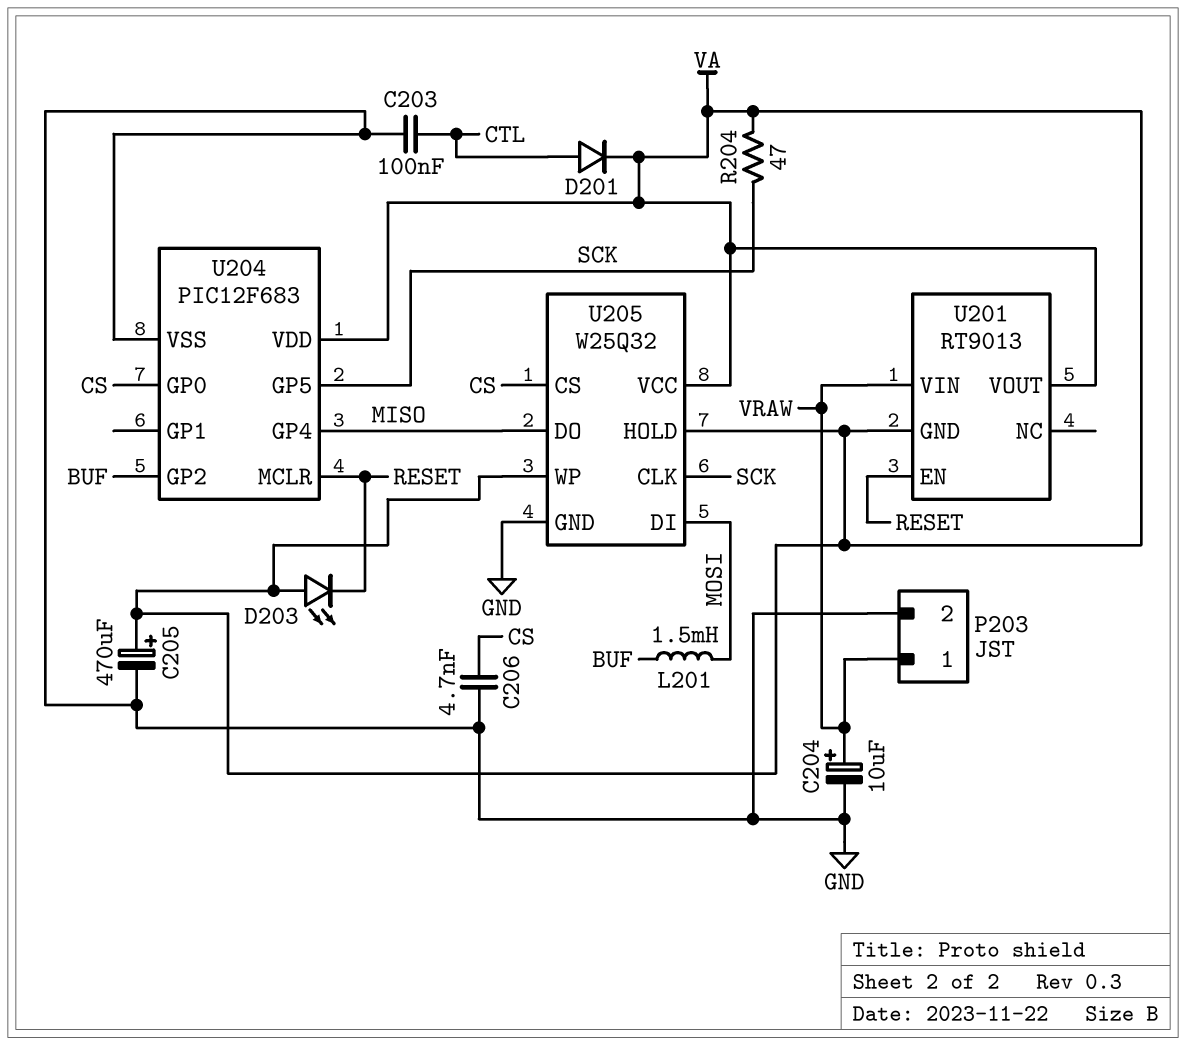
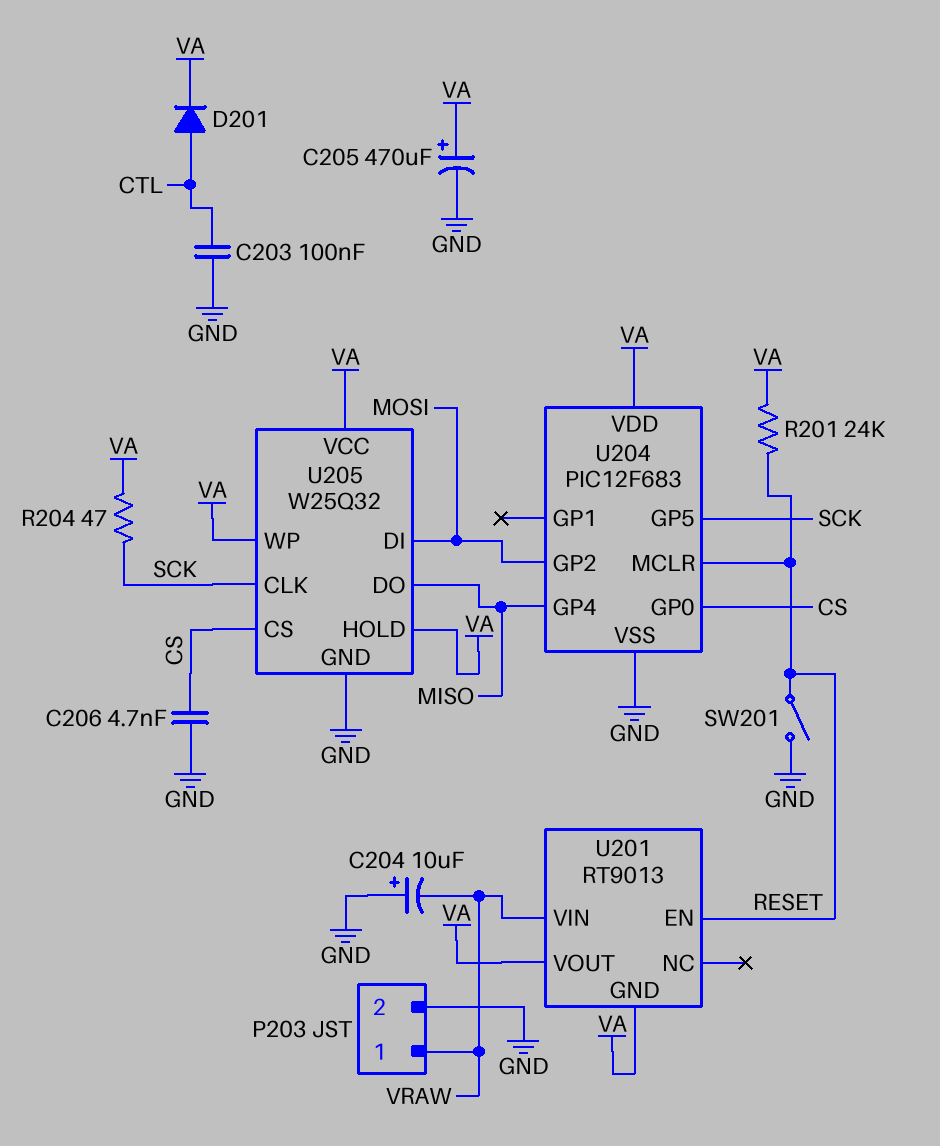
C204: 10uF (plus VRAW, minus GND) -> 10uF (plus GND, minus VRAW)
D203: LED (A VA, K RESET) -> none
L201: 1.5mH (BUF, MOSI) -> none
R201: none -> 24k (RESET, VA)
SW201: none -> switch (GND, RESET)
U204 pin GP2: BUF -> MOSI

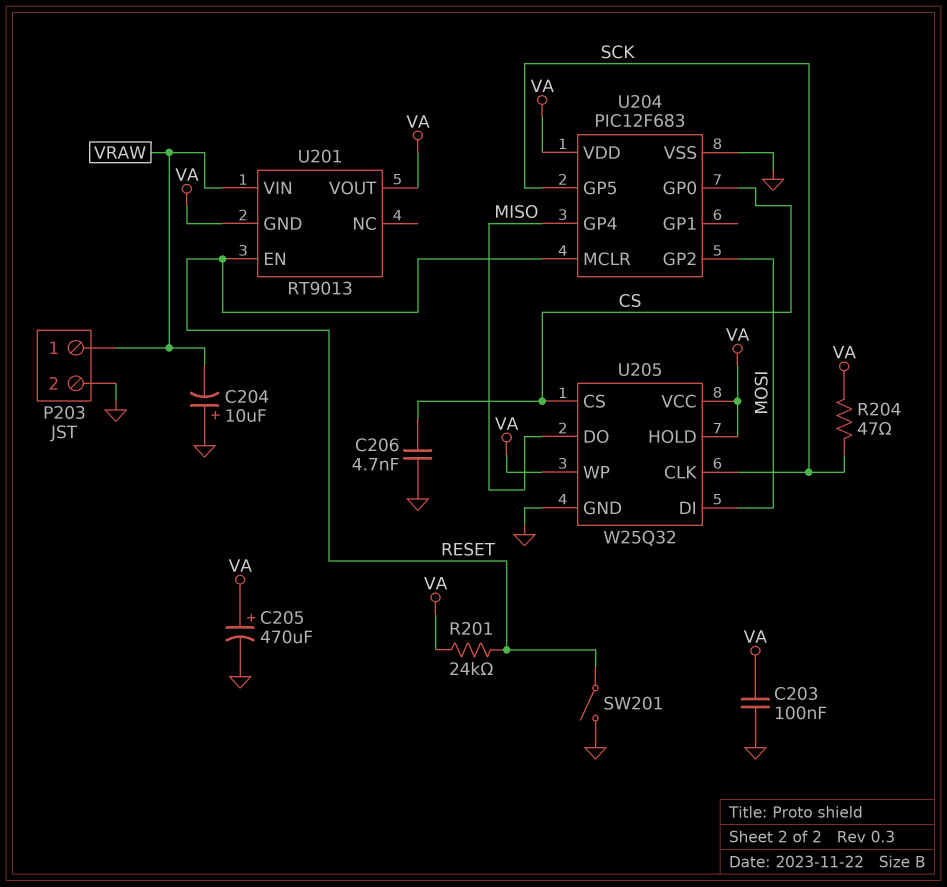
C203: 100nF (CTL, GND) -> 100nF (GND, VA)
D201: diode (A CTL, K VA) -> none

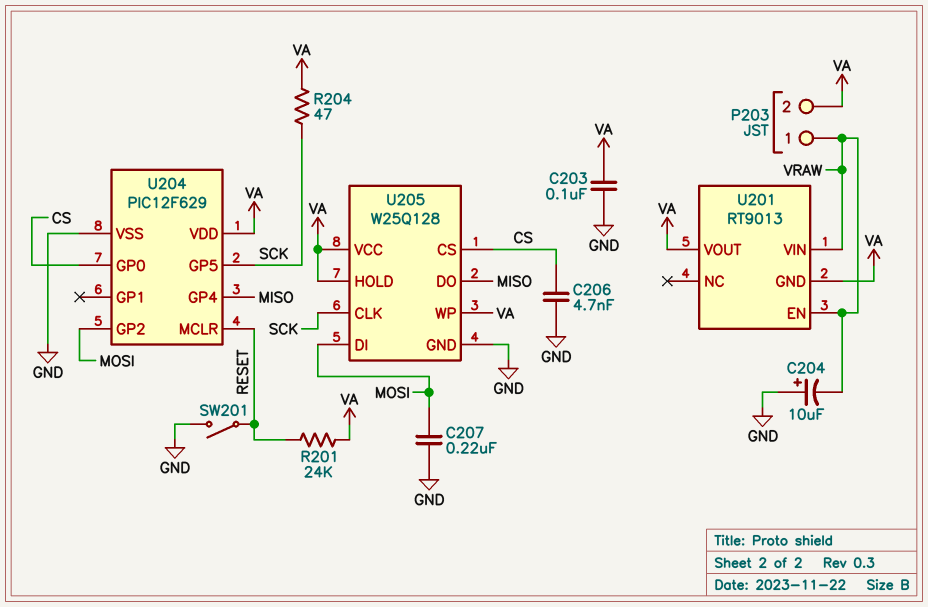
C205: 470uF (plus VA, minus GND) -> none
C207: none -> 220nF (GND, MOSI)
P203 pin 2: GND -> VA
U201 pin EN: RESET -> VRAW
U204: PIC12F683 -> PIC12F629
U205: W25Q32 -> W25Q128

